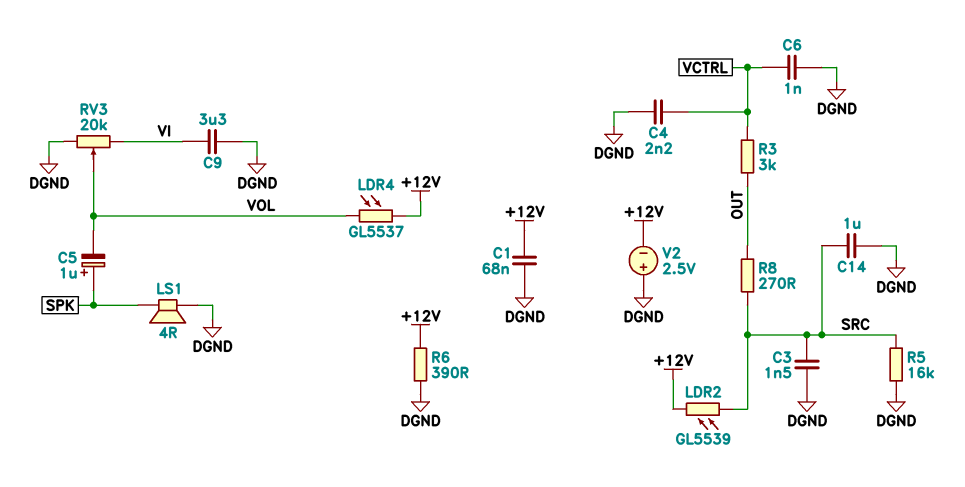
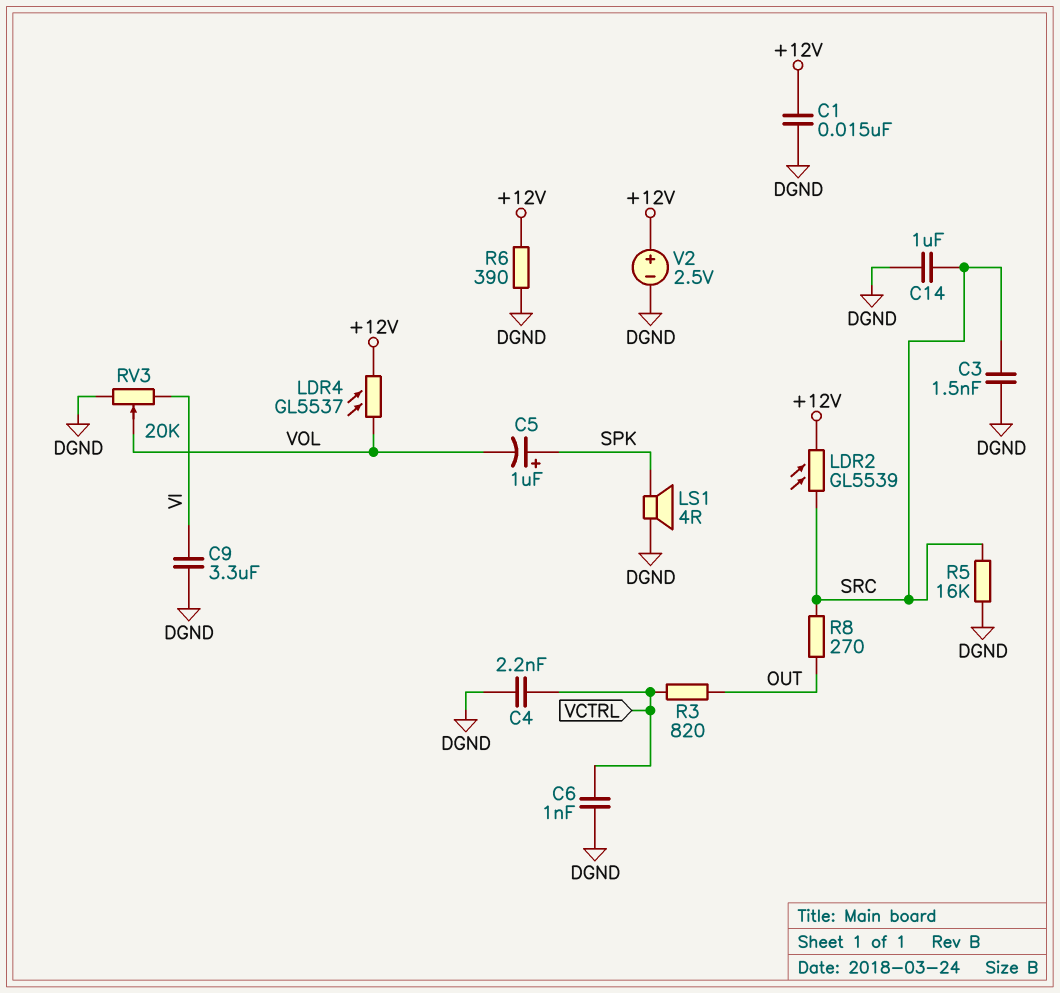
C1: 68nF (+12V, DGND) -> 15nF (+12V, DGND)
R3: 3k (OUT, VCTRL) -> 820 (OUT, VCTRL)
V2: 2.5V (plus DGND, minus +12V) -> 2.5V (plus +12V, minus DGND)

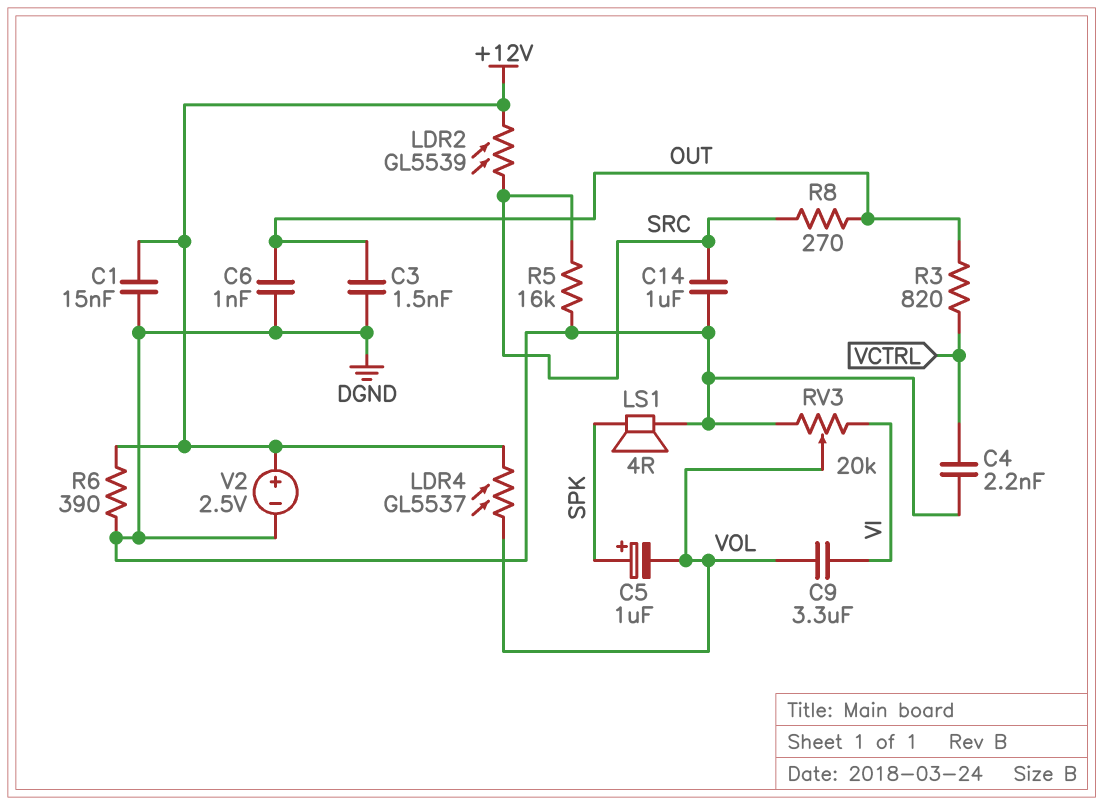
C3: 1.5nF (DGND, SRC) -> 1.5nF (DGND, OUT)
C6: 1nF (DGND, VCTRL) -> 1nF (DGND, OUT)
C9: 3.3uF (DGND, VI) -> 3.3uF (VI, VOL)

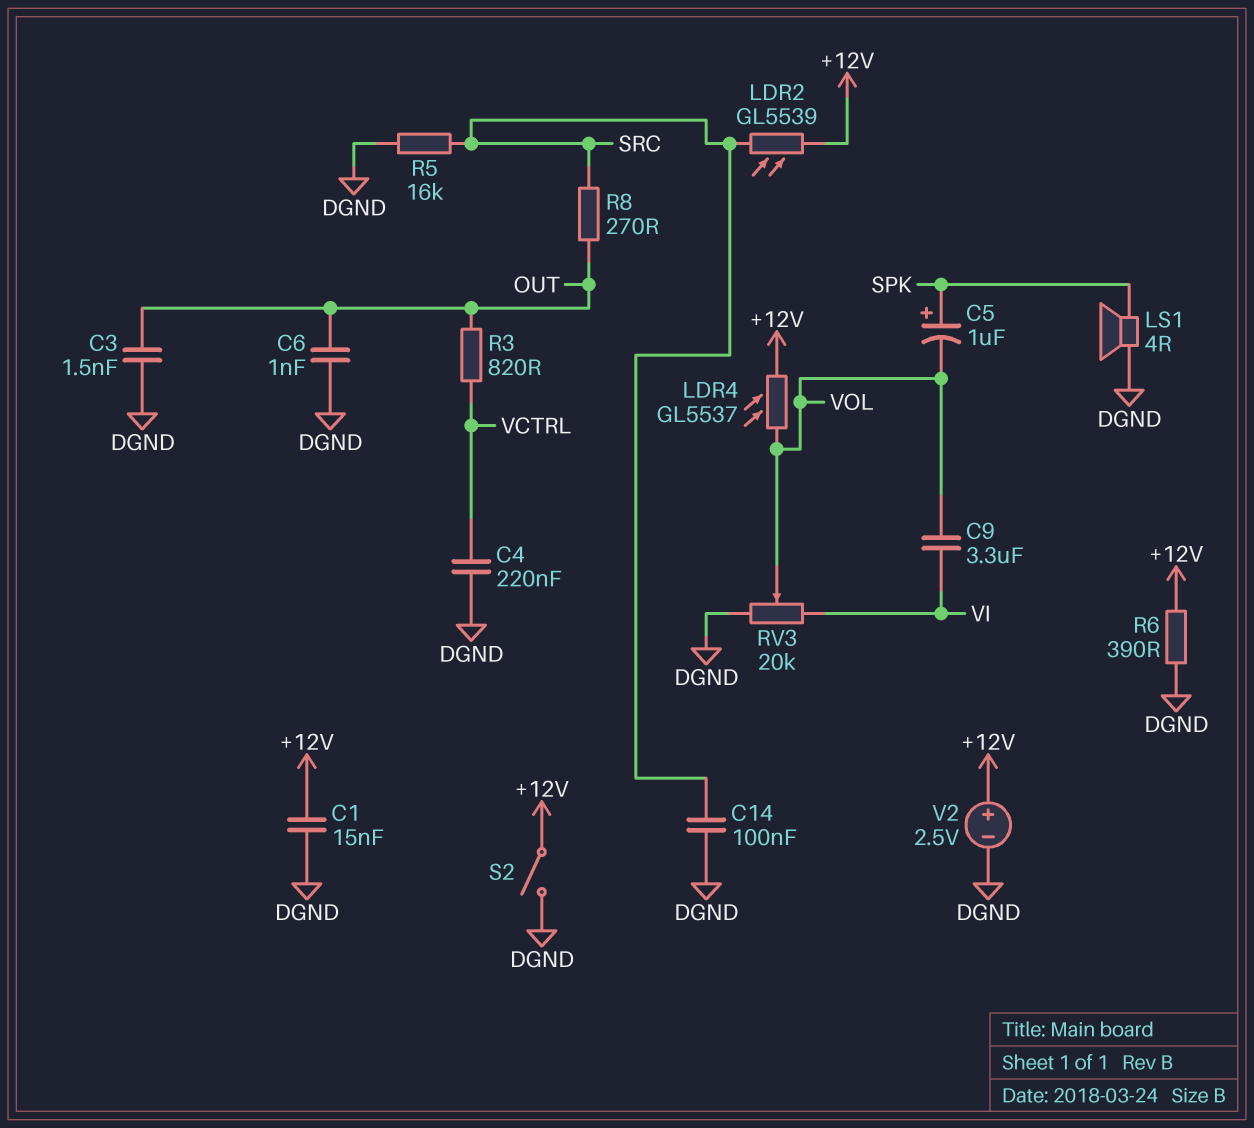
C4: 2.2nF (DGND, VCTRL) -> 220nF (DGND, VCTRL)
C14: 1uF (DGND, SRC) -> 100nF (DGND, SRC)
S2: none -> switch (+12V, DGND)

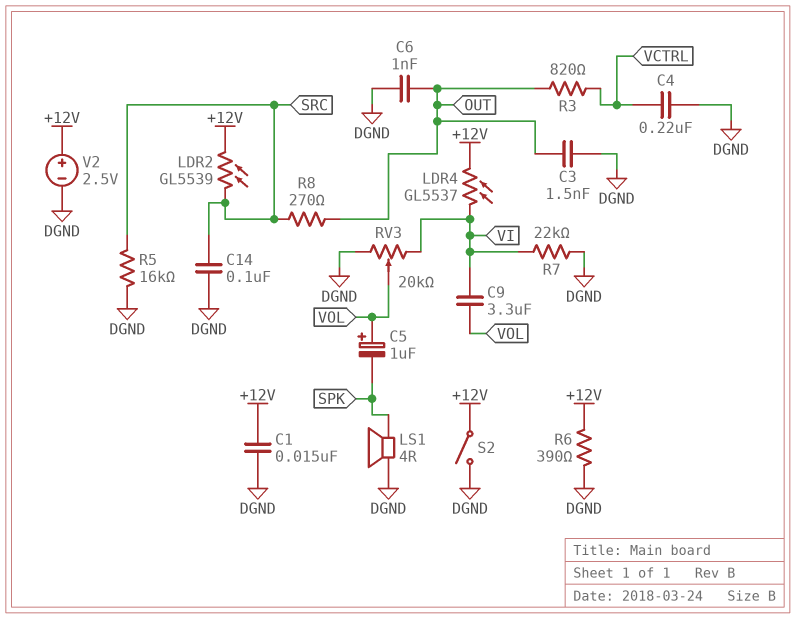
C5: 1uF (plus SPK, minus VOL) -> 1uF (plus VOL, minus SPK)
LDR4: GL5537 (+12V, VOL) -> GL5537 (+12V, VI)
R7: none -> 22k (DGND, VI)

